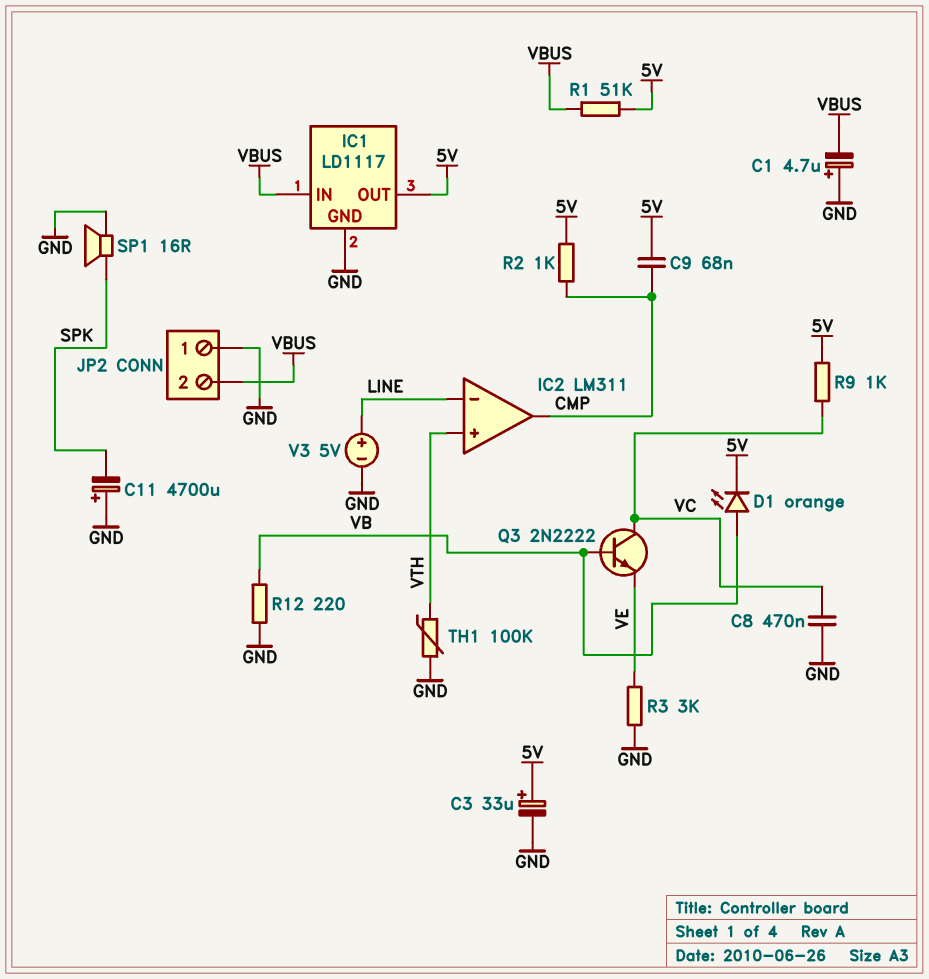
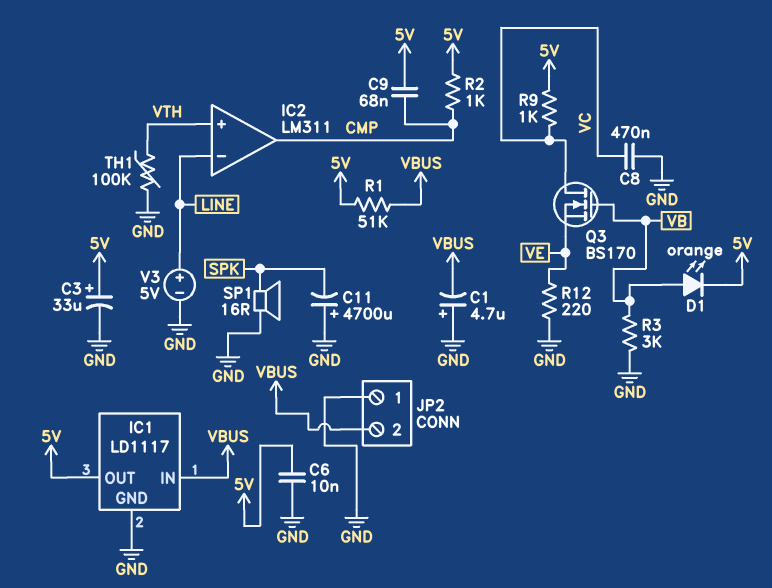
C6: none -> 10nF (5V, GND)
Q3: NPN 2N2222 (B VB, C VC, E VE) -> NMOS BS170 (G VB, D VC, S VE)
R3: 3k (GND, VE) -> 3k (GND, VB)
R12: 220 (GND, VB) -> 220 (GND, VE)

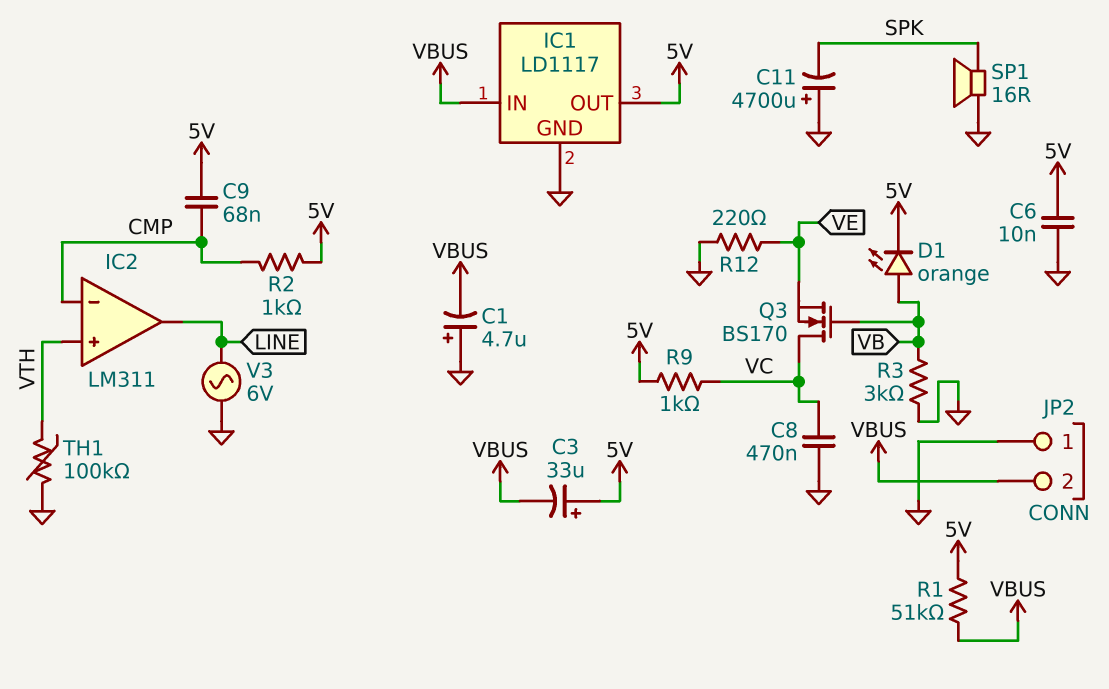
C3: 33uF (plus 5V, minus GND) -> 33uF (plus 5V, minus VBUS)
IC2 pin in-: LINE -> CMP
IC2 pin out: CMP -> LINE
V3: 5V (plus LINE, minus GND) -> AC 6V (GND, LINE)

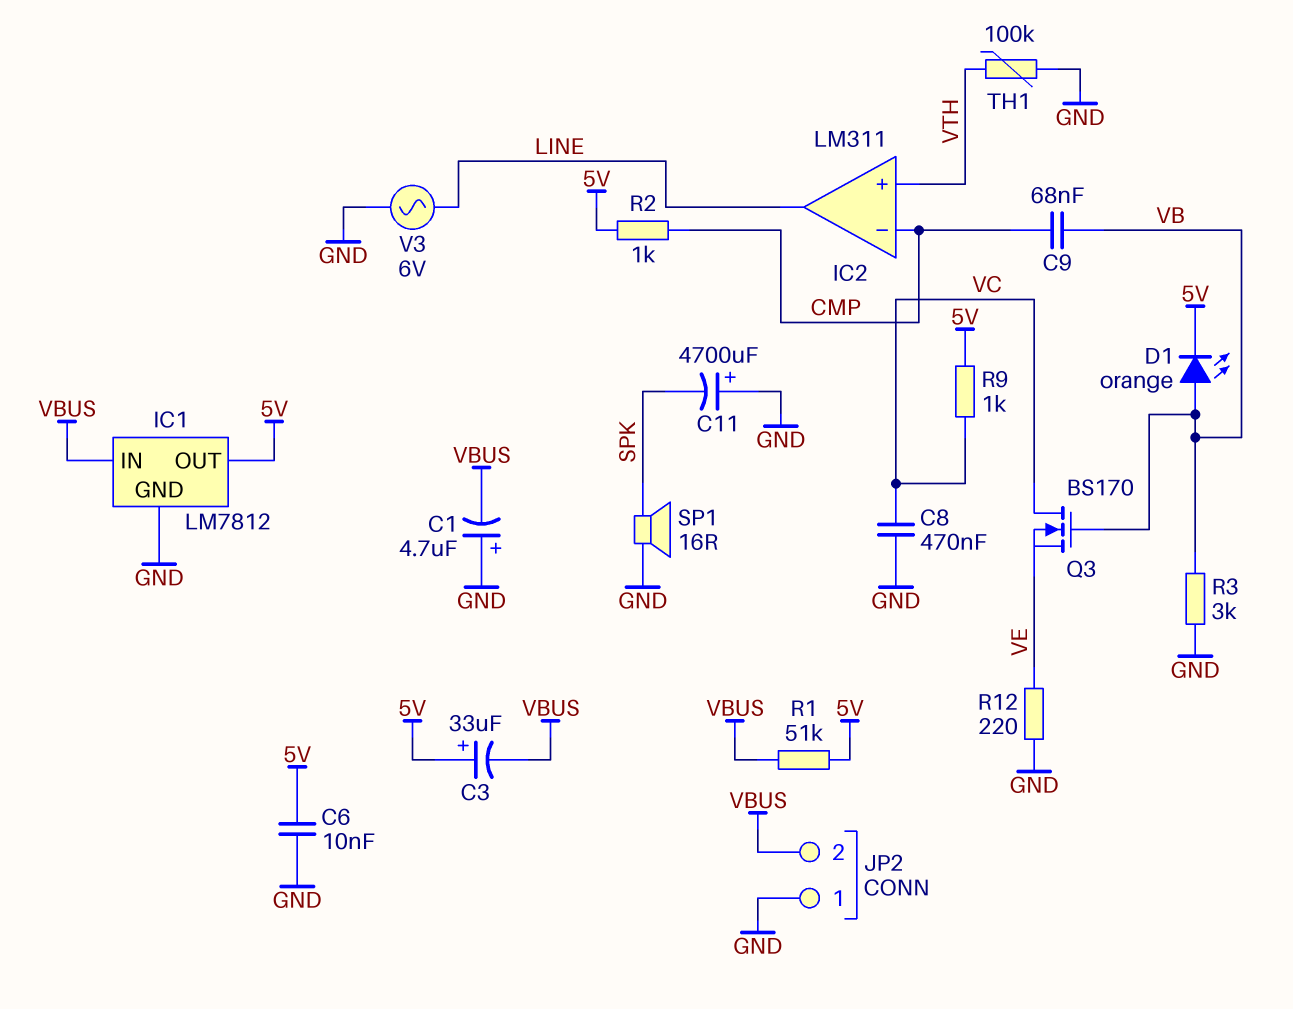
C9: 68nF (5V, CMP) -> 68nF (CMP, VB)
IC1: LD1117 -> LM7812

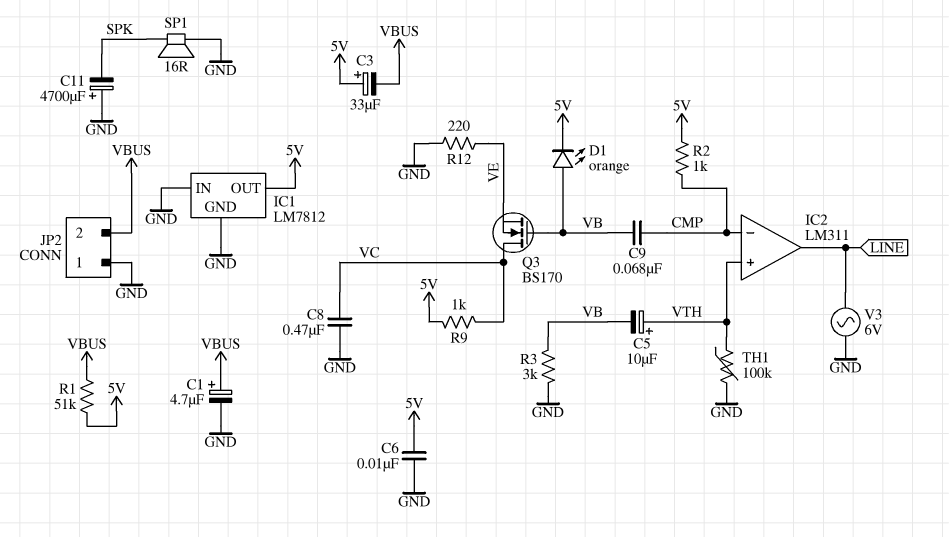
C1: 4.7uF (plus GND, minus VBUS) -> 4.7uF (plus VBUS, minus GND)
C5: none -> 10uF (plus VTH, minus VB)
IC1 pin IN: VBUS -> GND

